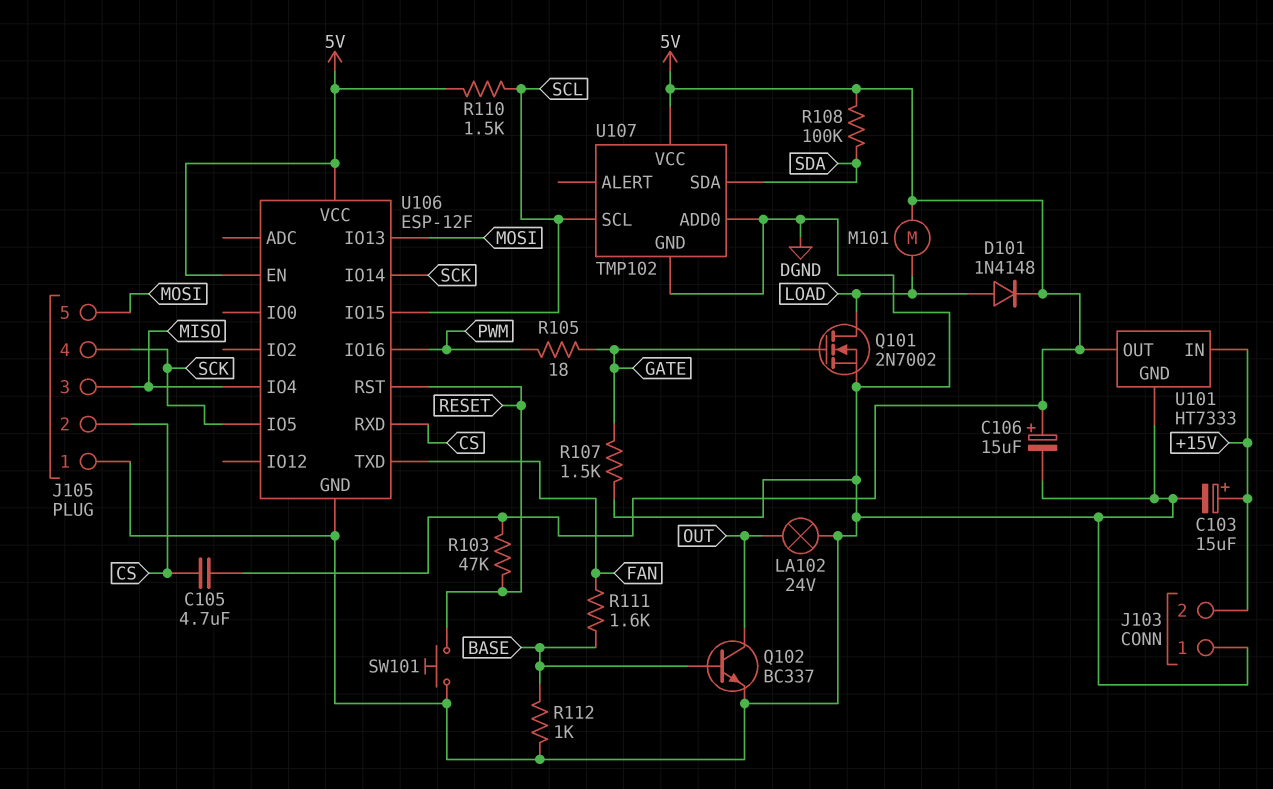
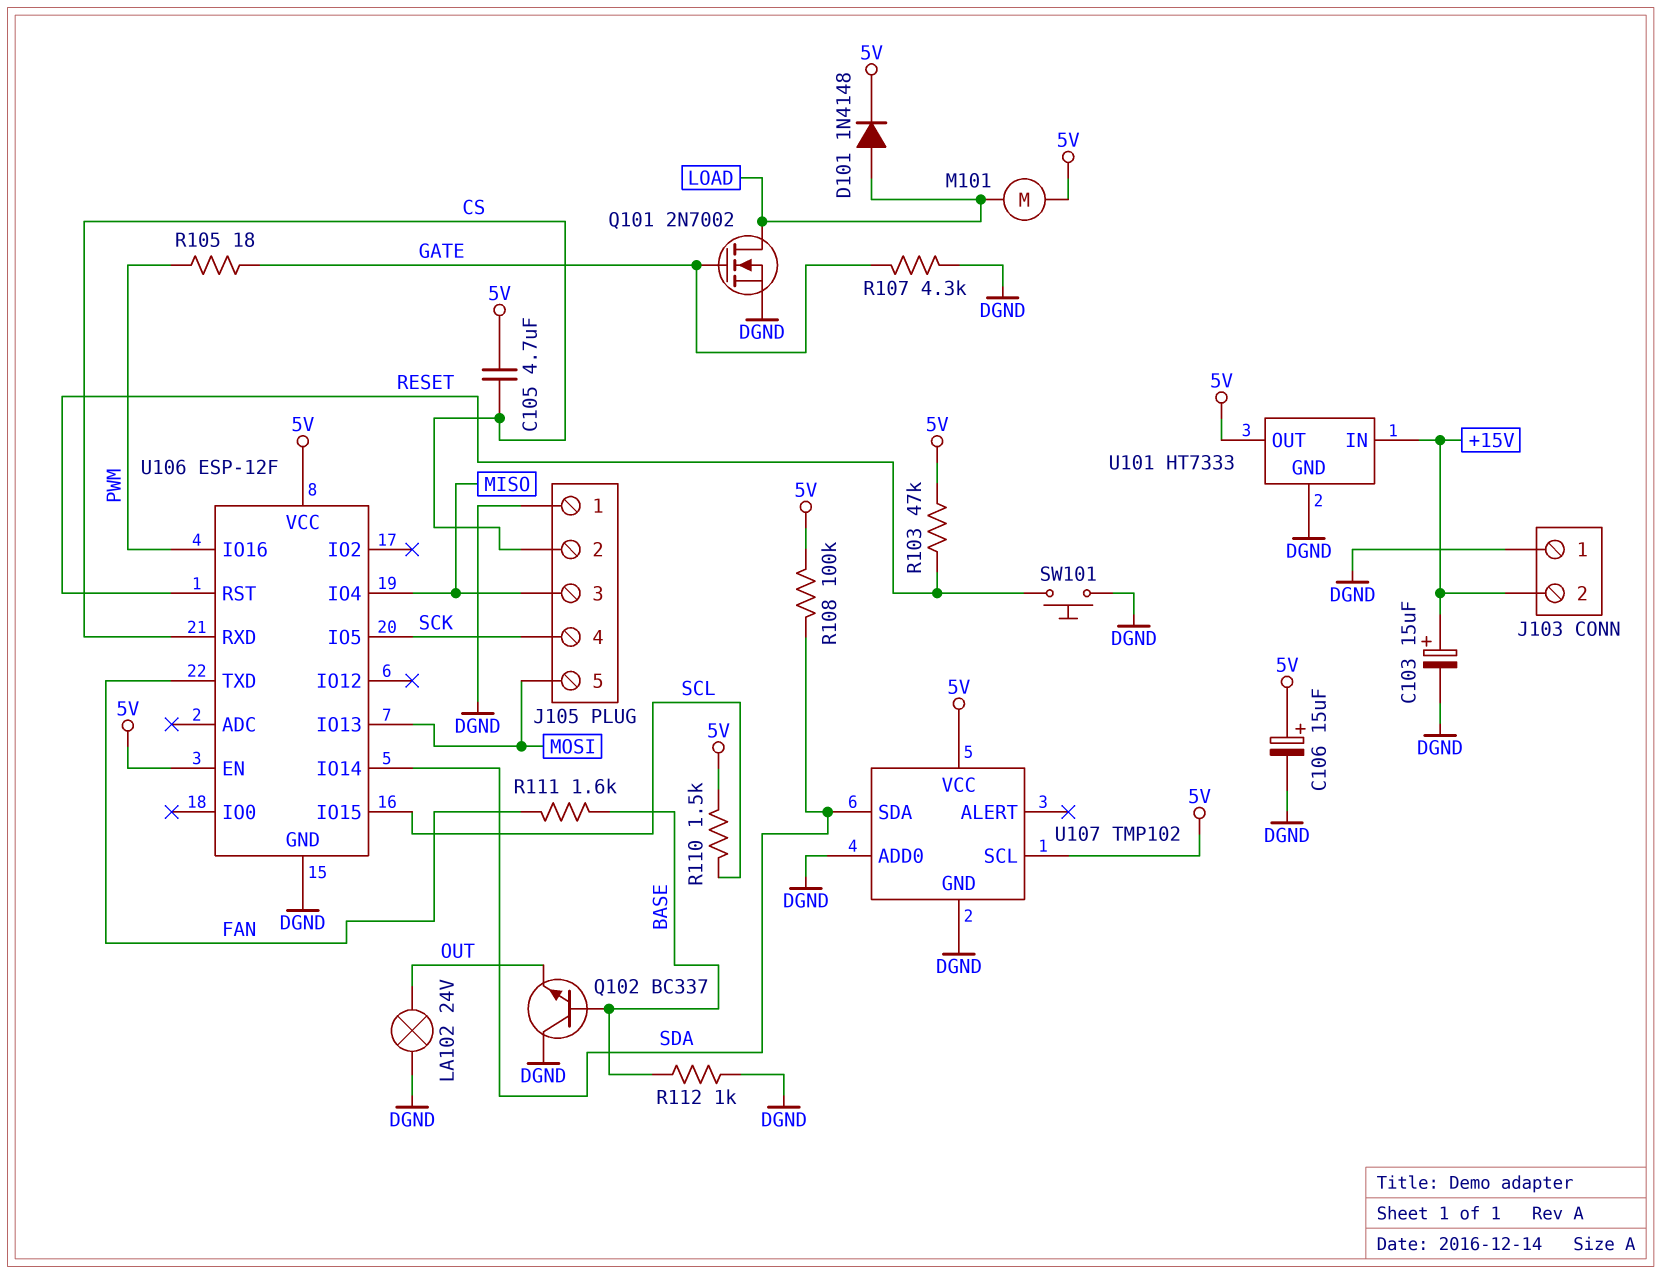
Q102: NPN BC337 (B BASE, C OUT, E DGND) -> NPN BC337 (B BASE, C DGND, E OUT)
R107: 1.5k (DGND, GATE) -> 4.3k (DGND, GATE)
U106 pin IO14: SCK -> SDA
U107 pin SCL: SCL -> 5V

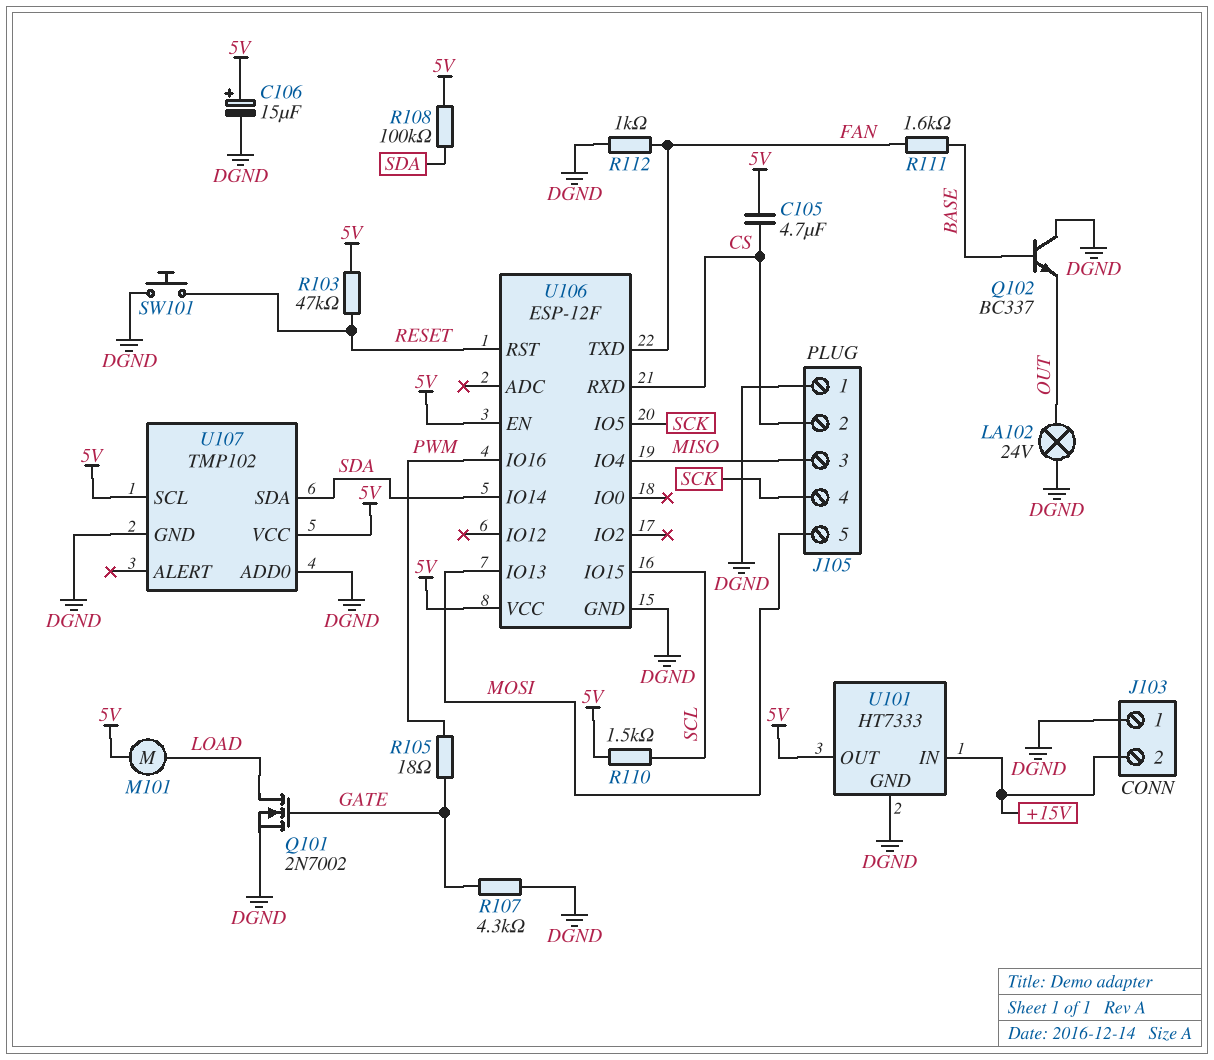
C103: 15uF (plus +15V, minus DGND) -> none
D101: diode 1N4148 (A LOAD, K 5V) -> none
R112: 1k (BASE, DGND) -> 1k (DGND, FAN)

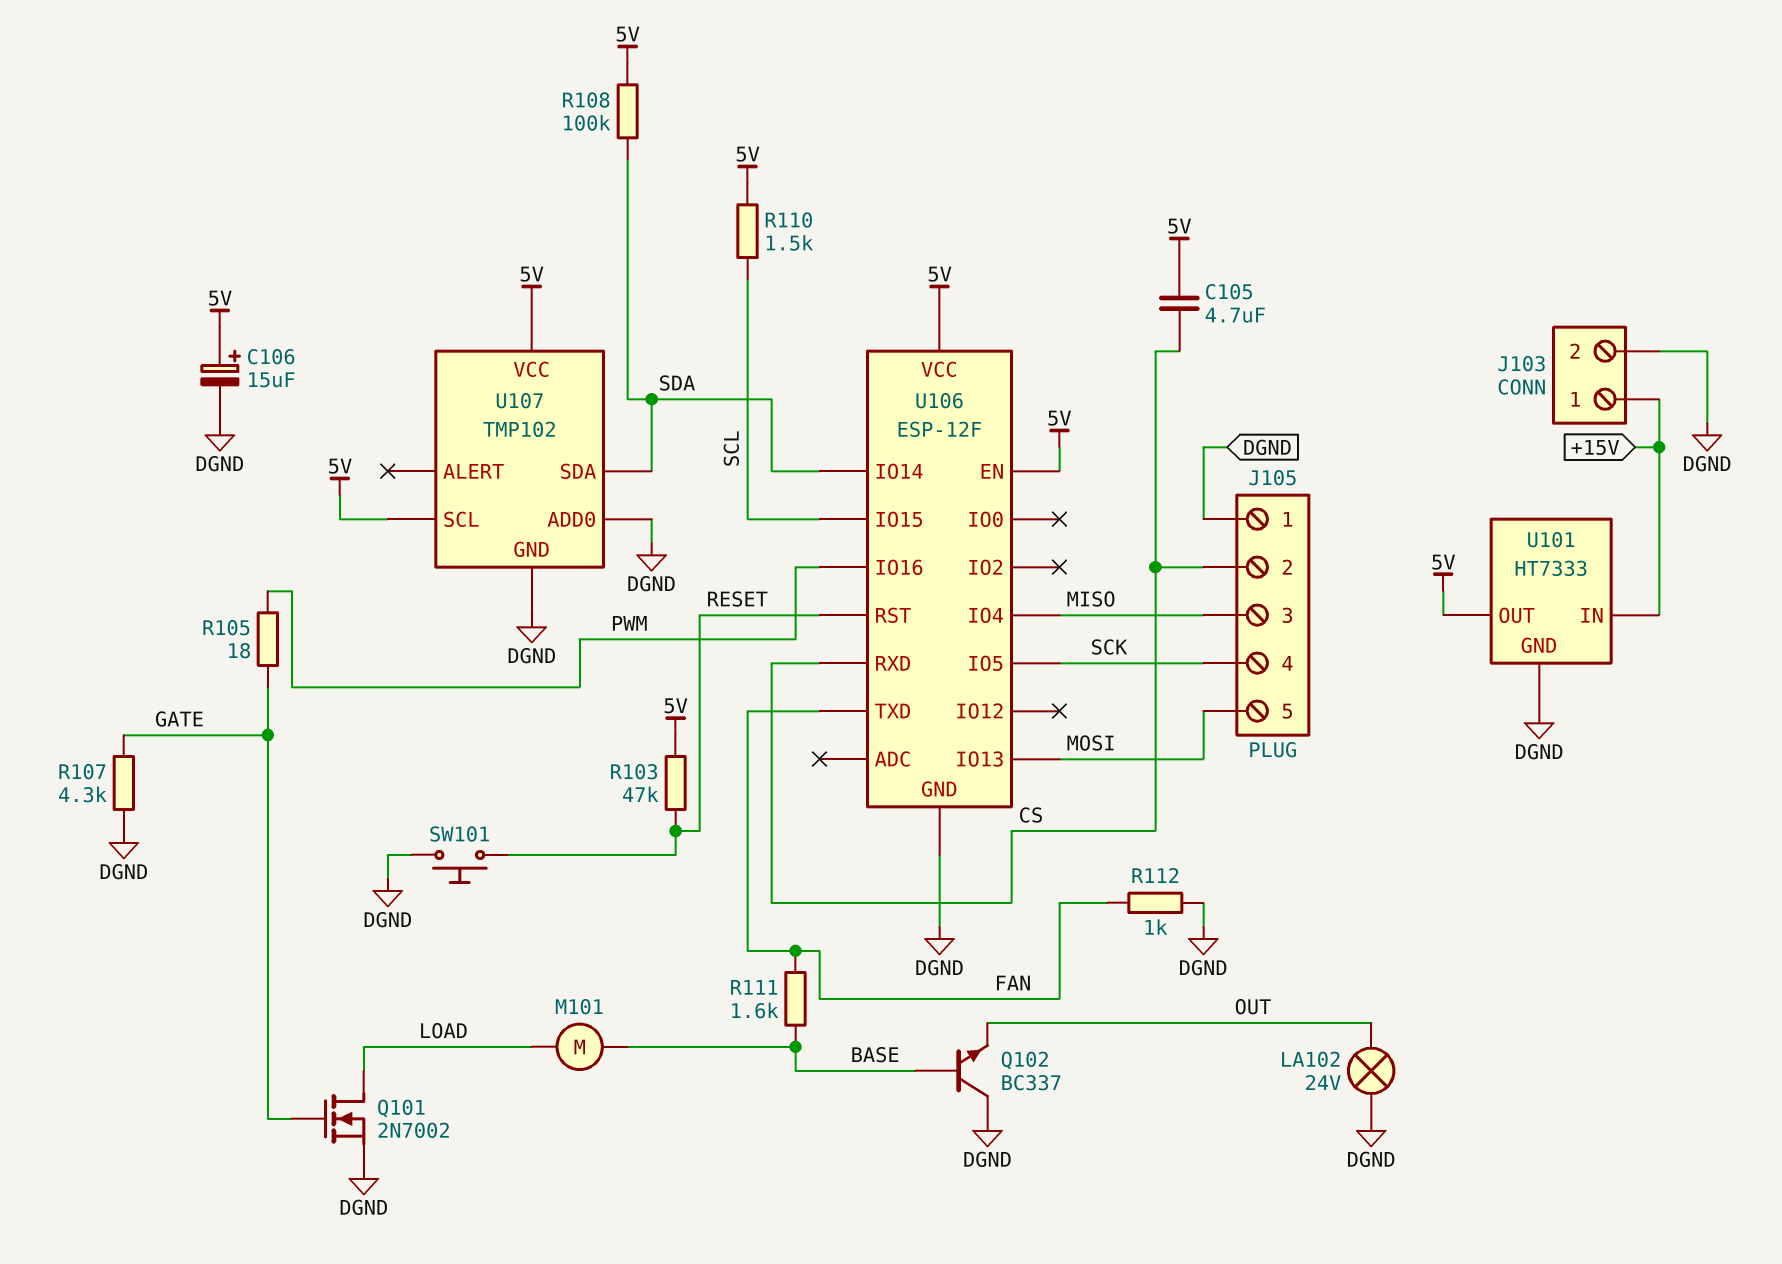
J103 pin 1: DGND -> +15V
J103 pin 2: +15V -> DGND
M101: motor (5V, LOAD) -> motor (BASE, LOAD)

